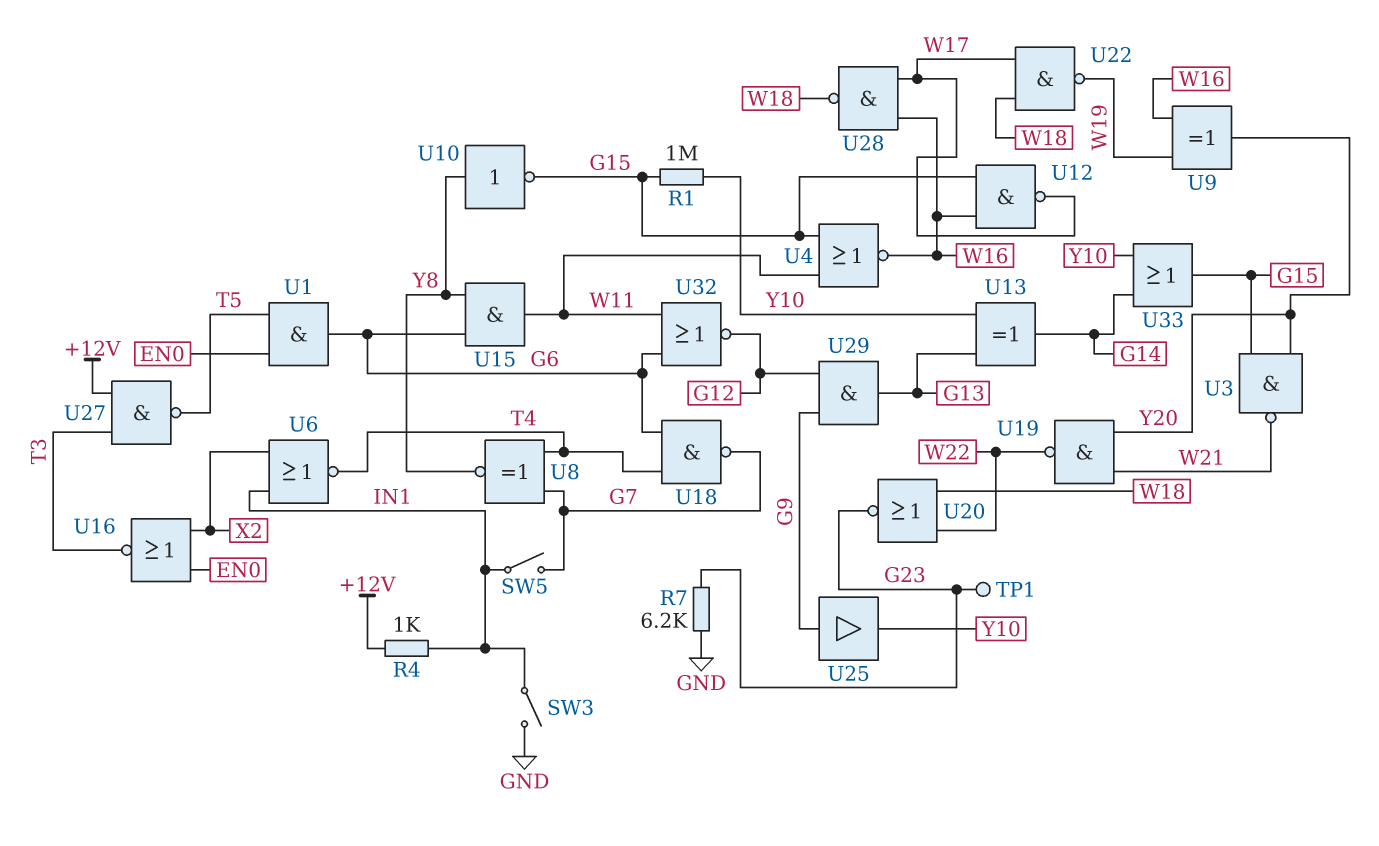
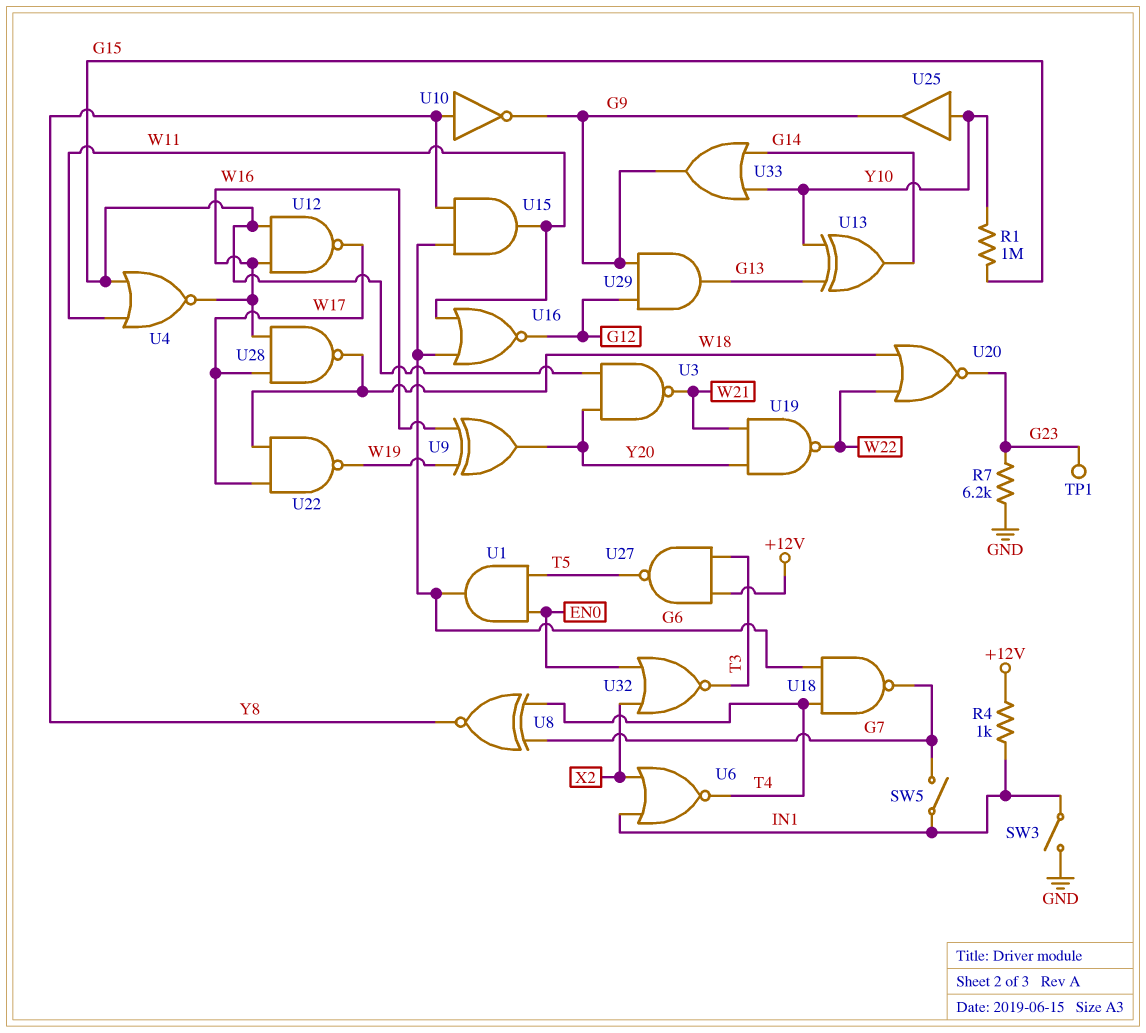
U10: NOT (in Y8, out G15) -> NOT (in Y8, out G9)
U16: NOR (in EN0, in X2, out T3) -> NOR (in G6, in W11, out G12)
U25: buffer (in G9, out Y10) -> buffer (in Y10, out G9)
U32: NOR (in G6, in W11, out G12) -> NOR (in EN0, in X2, out T3)
U33: OR (in G14, in Y10, out G15) -> OR (in G14, in Y10, out G9)

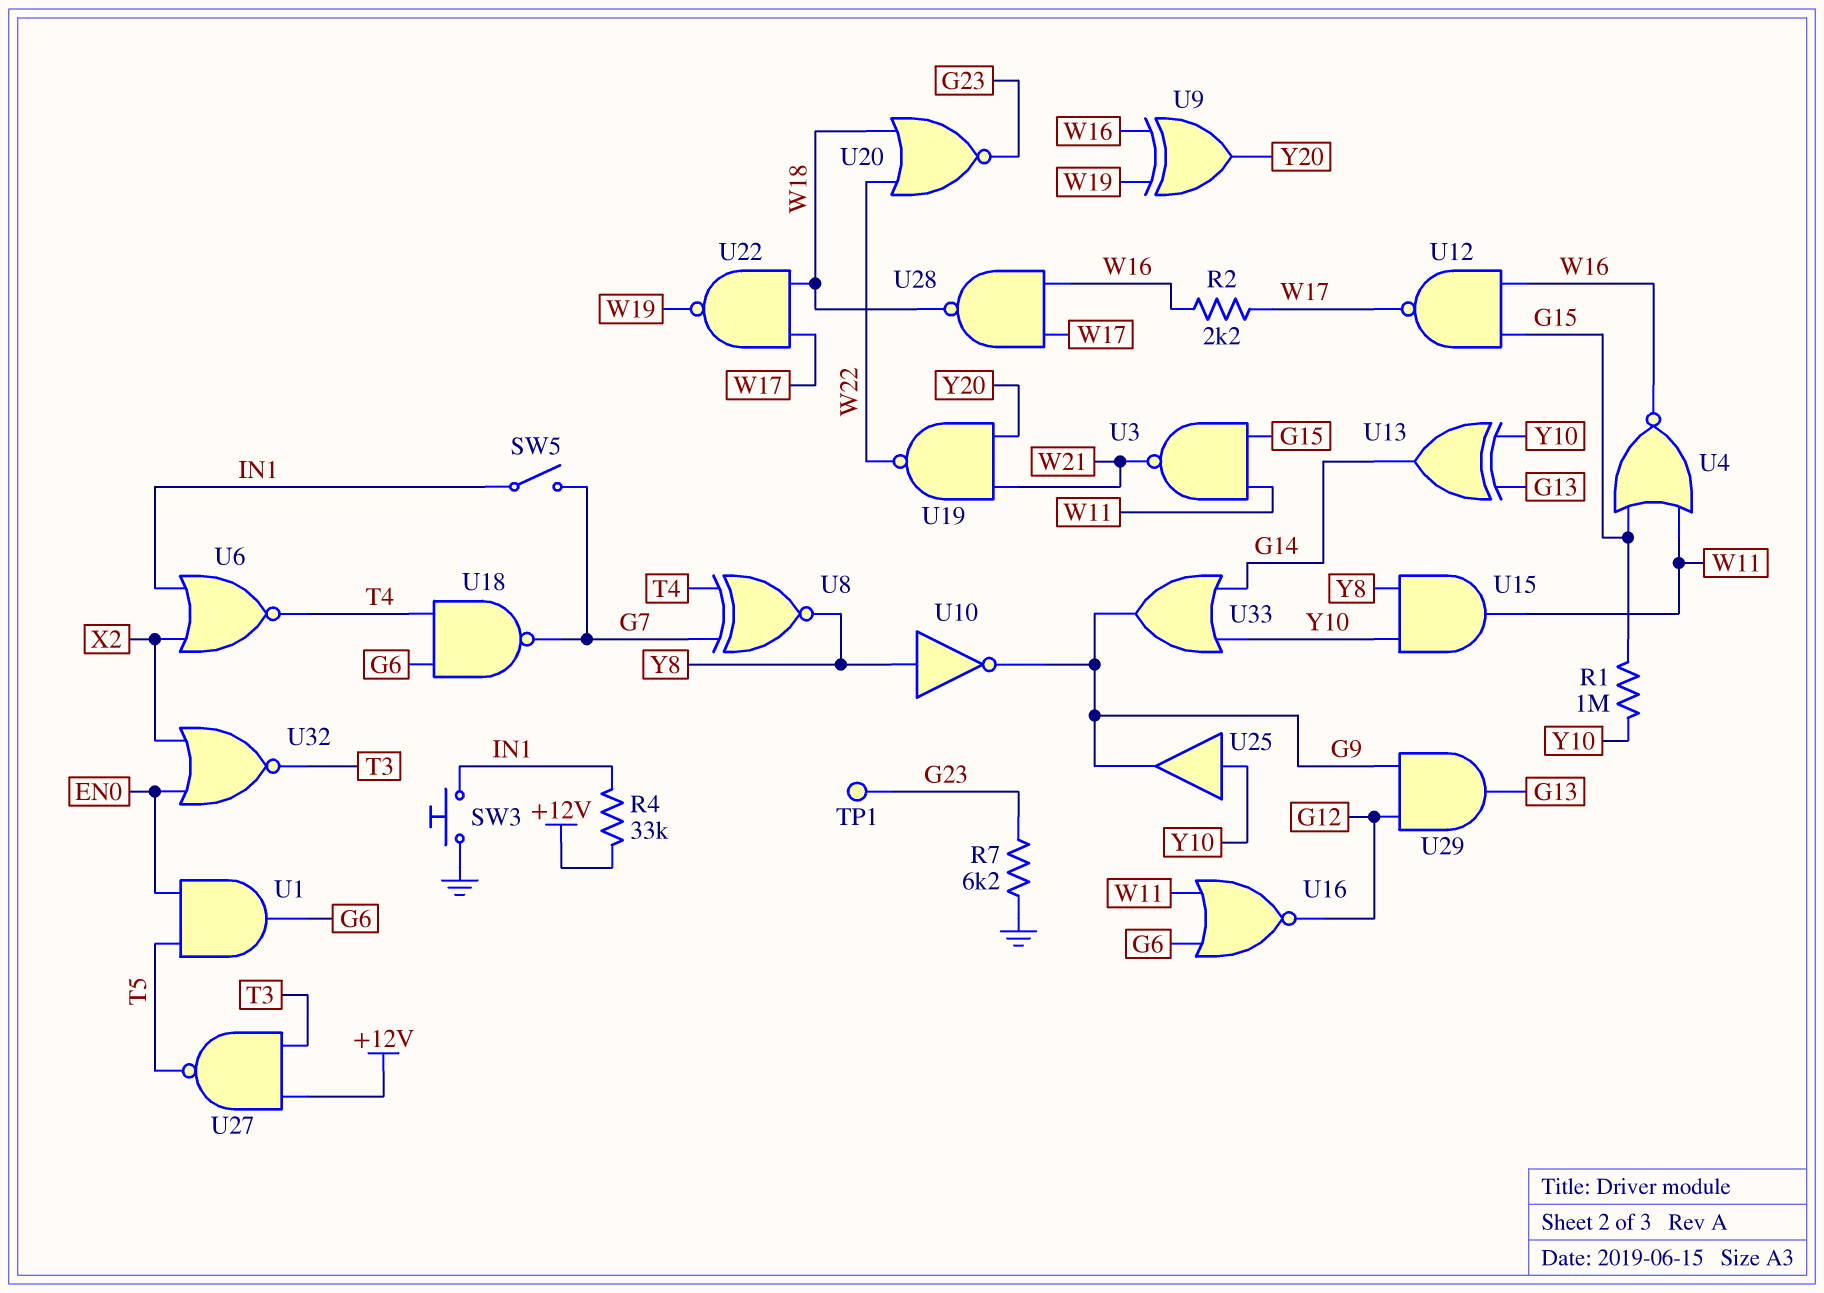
R2: none -> 2.2k (W16, W17)
R4: 1k (+12V, IN1) -> 33k (+12V, IN1)
SW3: switch (GND, IN1) -> button (GND, IN1)
U3: NAND (in G15, in Y20, out W21) -> NAND (in G15, in W11, out W21)
U15: AND (in G6, in Y8, out W11) -> AND (in Y8, in Y10, out W11)

